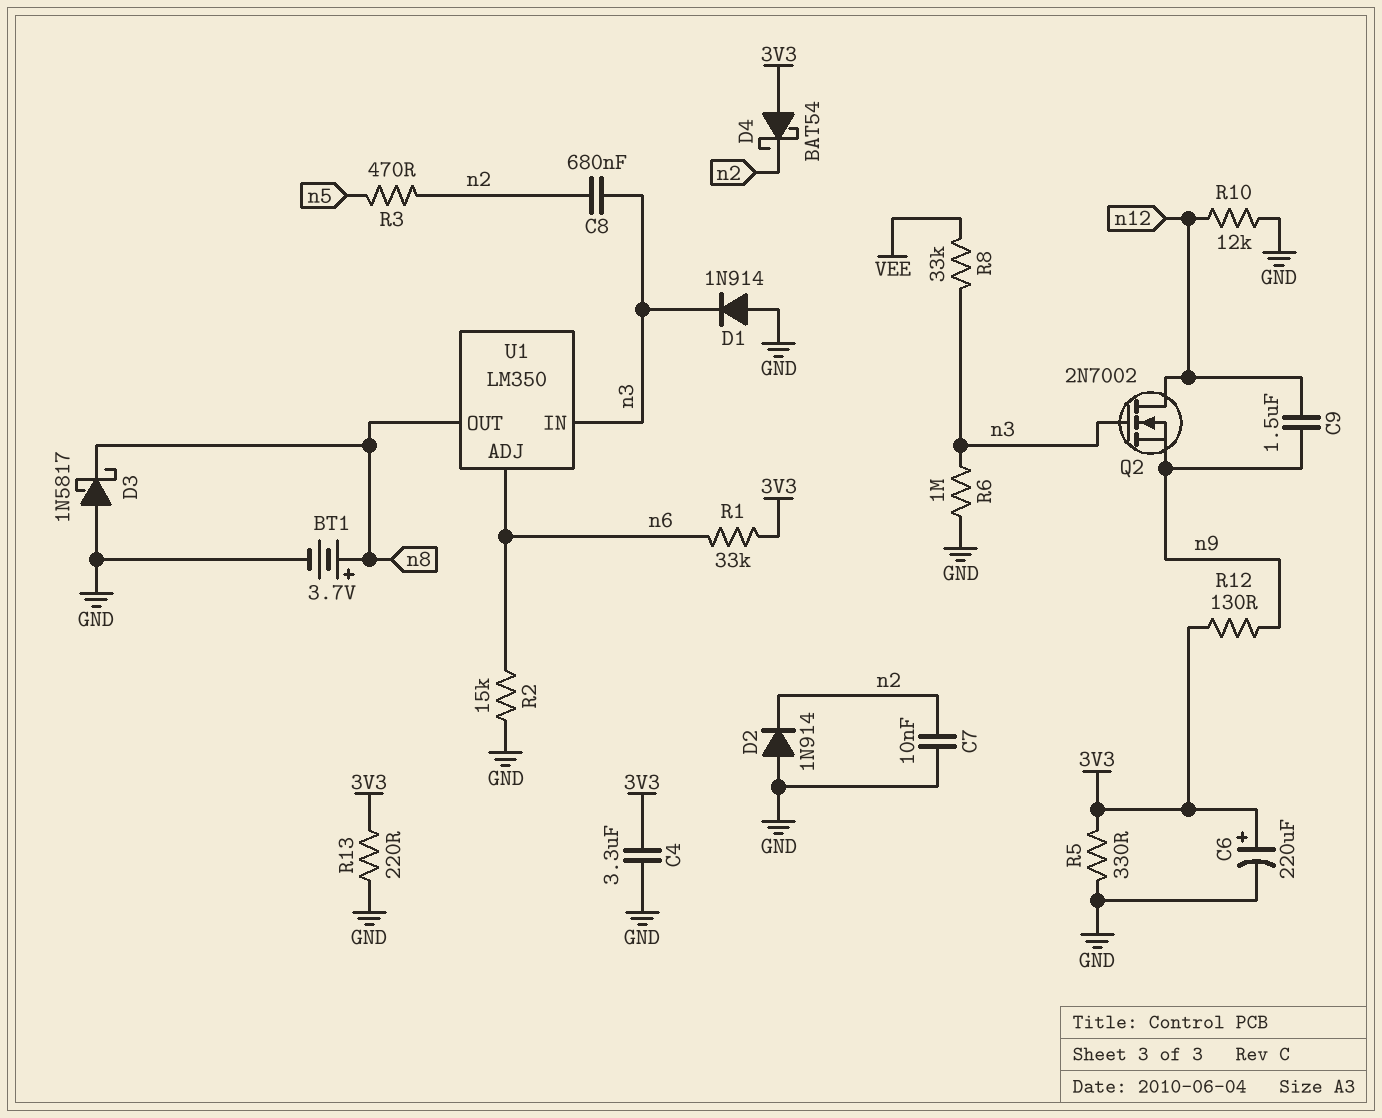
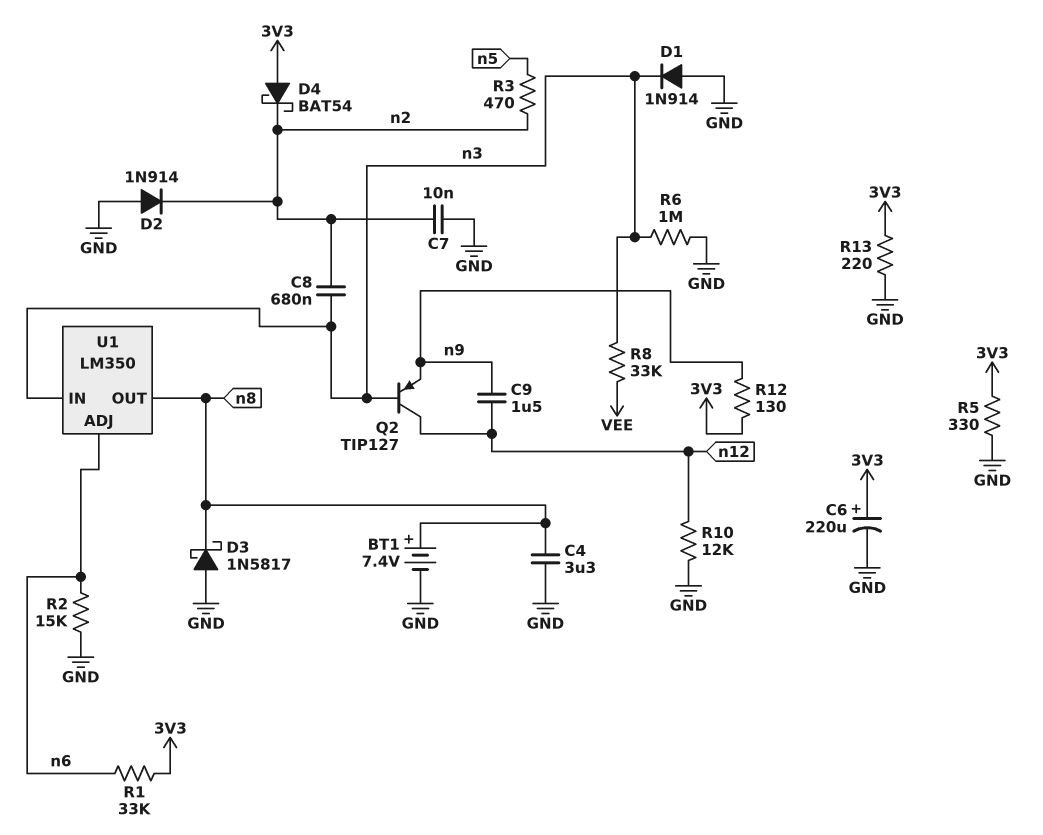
BT1: 3.7V (plus n8, minus GND) -> 7.4V (plus n8, minus GND)
C4: 3.3uF (3V3, GND) -> 3.3uF (GND, n8)
Q2: NMOS 2N7002 (G n3, D n12, S n9) -> PNP TIP127 (B n3, C n12, E n9)

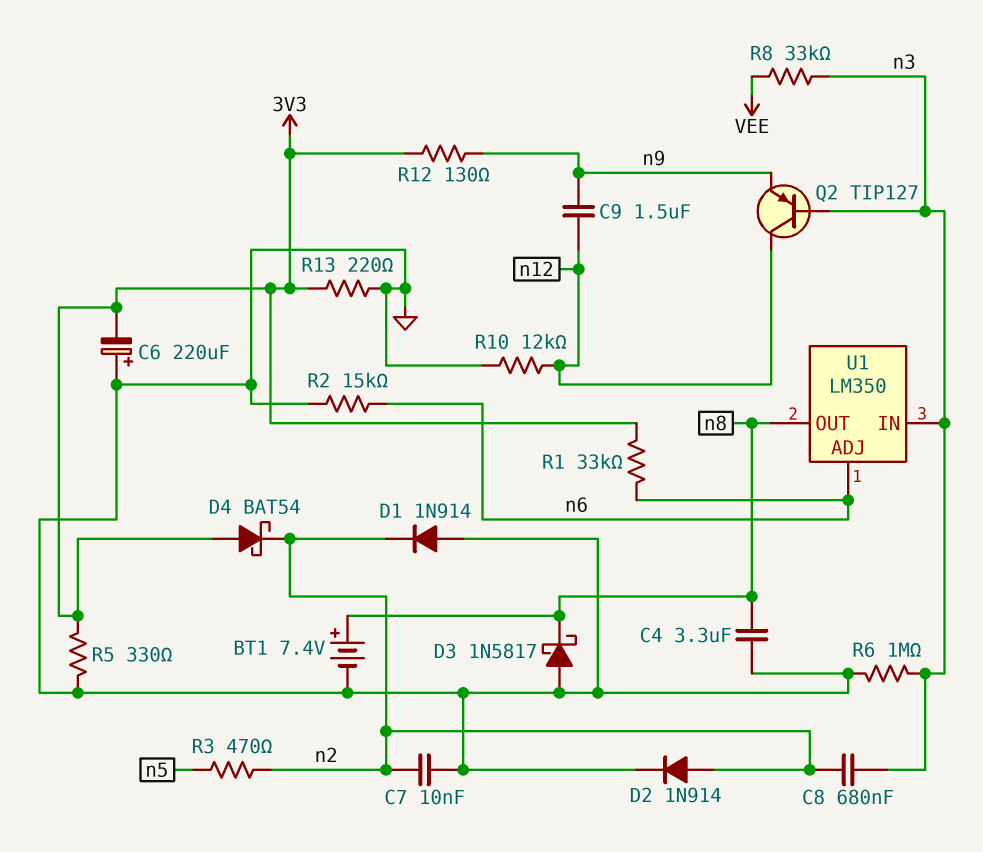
C6: 220uF (plus 3V3, minus GND) -> 220uF (plus GND, minus 3V3)
D1: diode 1N914 (A GND, K n3) -> diode 1N914 (A GND, K n2)
D2: diode 1N914 (A GND, K n2) -> diode 1N914 (A n2, K GND)

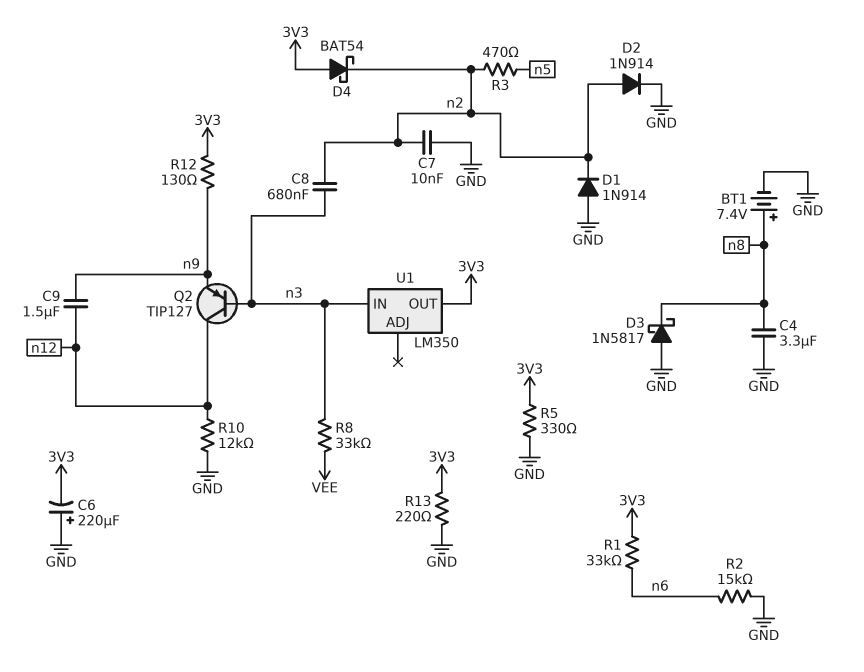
R6: 1M (GND, n3) -> none
U1 pin ADJ: n6 -> none
U1 pin OUT: n8 -> 3V3

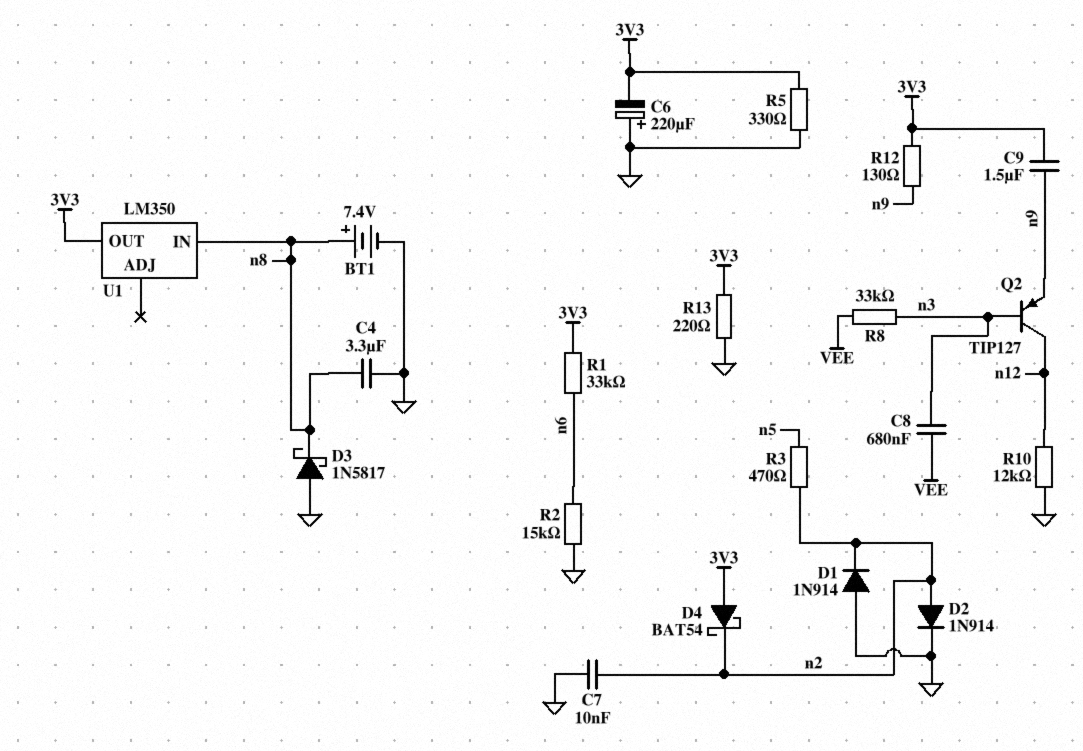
C8: 680nF (n2, n3) -> 680nF (VEE, n3)
C9: 1.5uF (n9, n12) -> 1.5uF (3V3, n9)
U1 pin IN: n3 -> n8

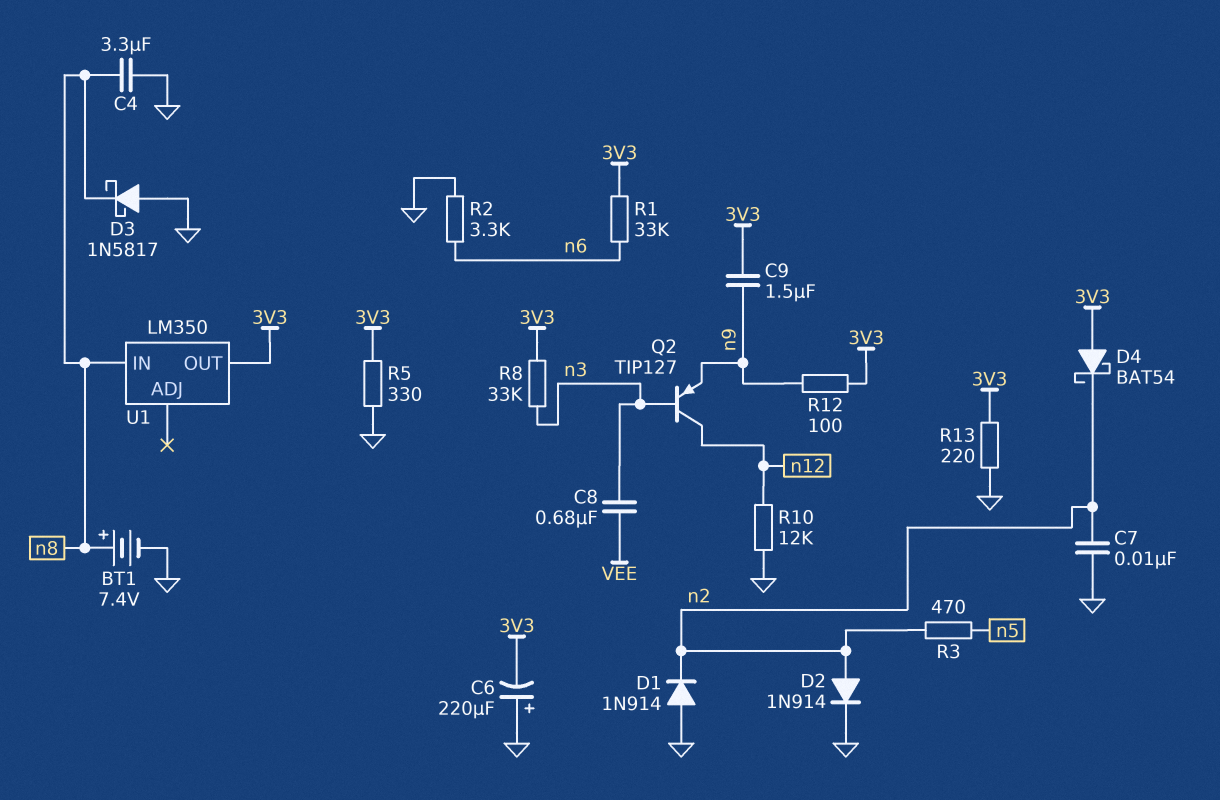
R2: 15k (GND, n6) -> 3.3k (GND, n6)
R8: 33k (VEE, n3) -> 33k (3V3, n3)
R12: 130 (3V3, n9) -> 100 (3V3, n9)

